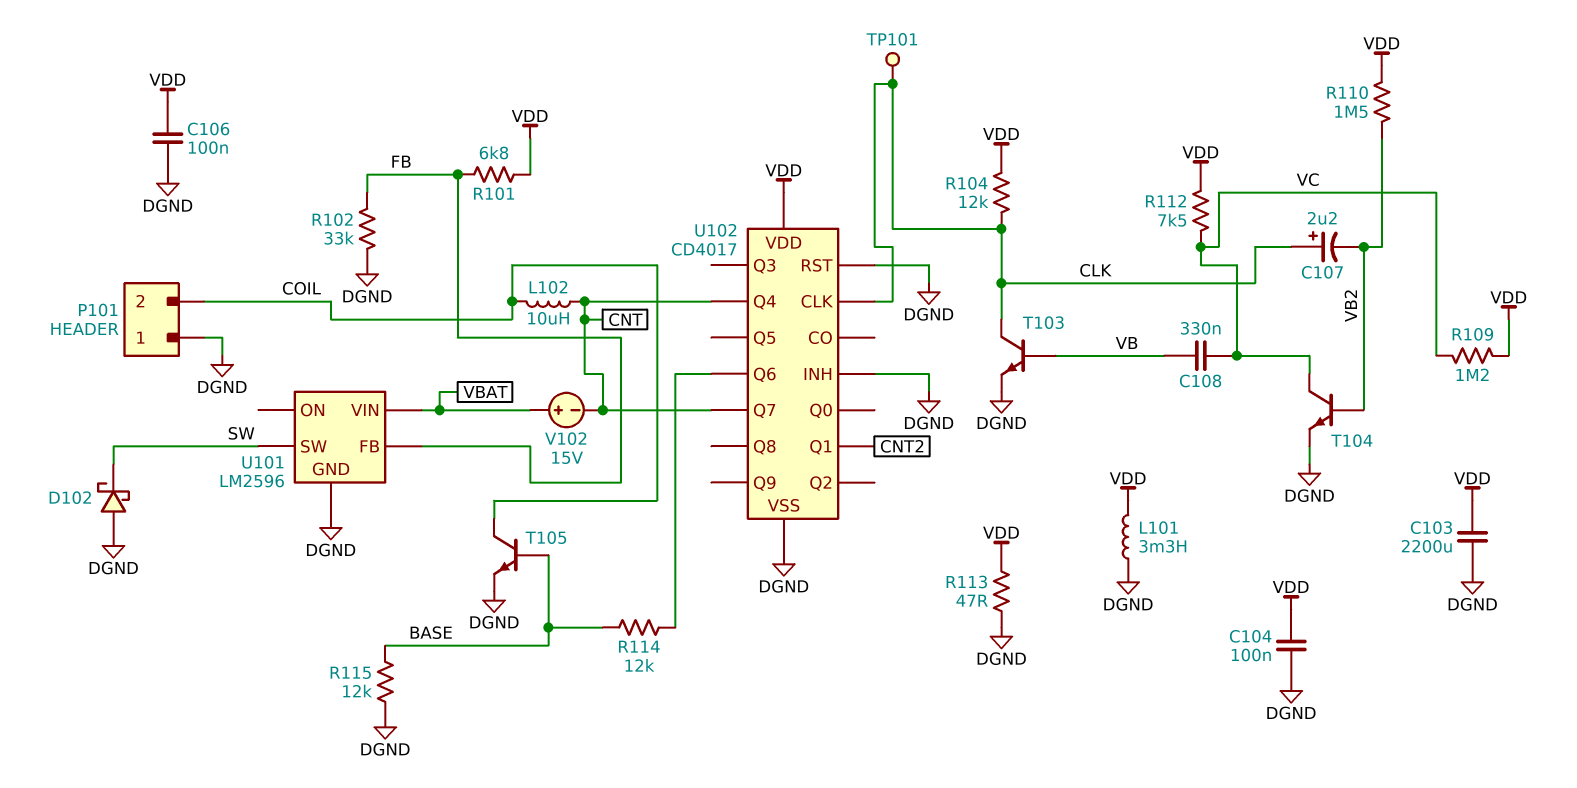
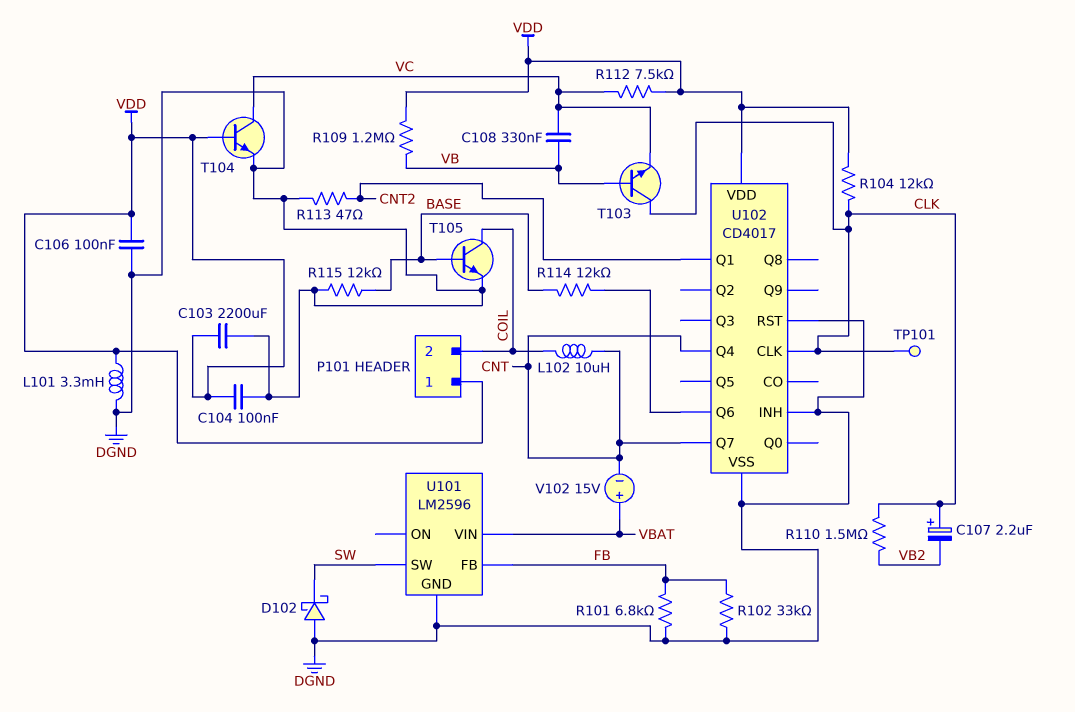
P101 pin 1: DGND -> VDD
R101: 6.8k (FB, VDD) -> 6.8k (DGND, FB)
R109: 1.2M (VC, VDD) -> 1.2M (VB, VDD)
R110: 1.5M (VB2, VDD) -> 1.5M (CLK, VB2)
R113: 47 (DGND, VDD) -> 47 (CNT2, DGND)
T103: NPN (B VB, C CLK, E DGND) -> NPN (B VB, C CLK, E VC)
T104: NPN (B VB2, C VC, E DGND) -> NPN (B VDD, C VC, E DGND)

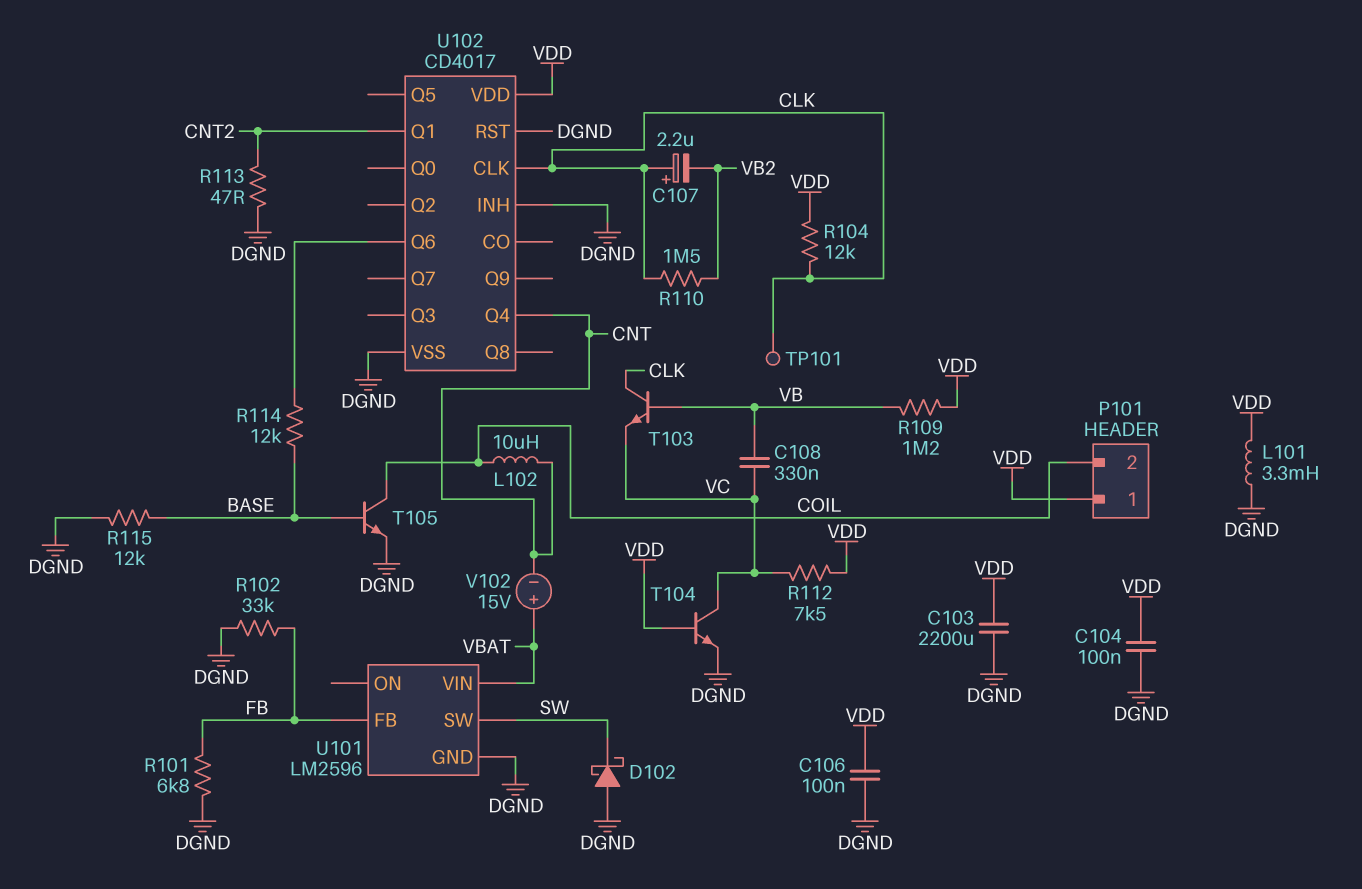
U102 pin Q7: CNT -> none

